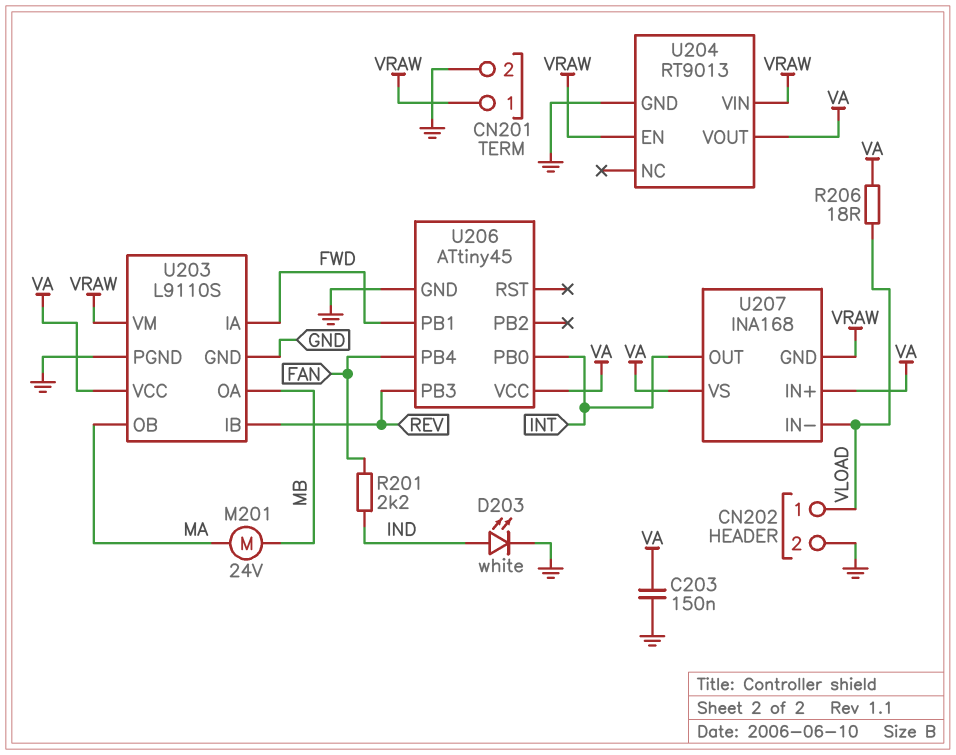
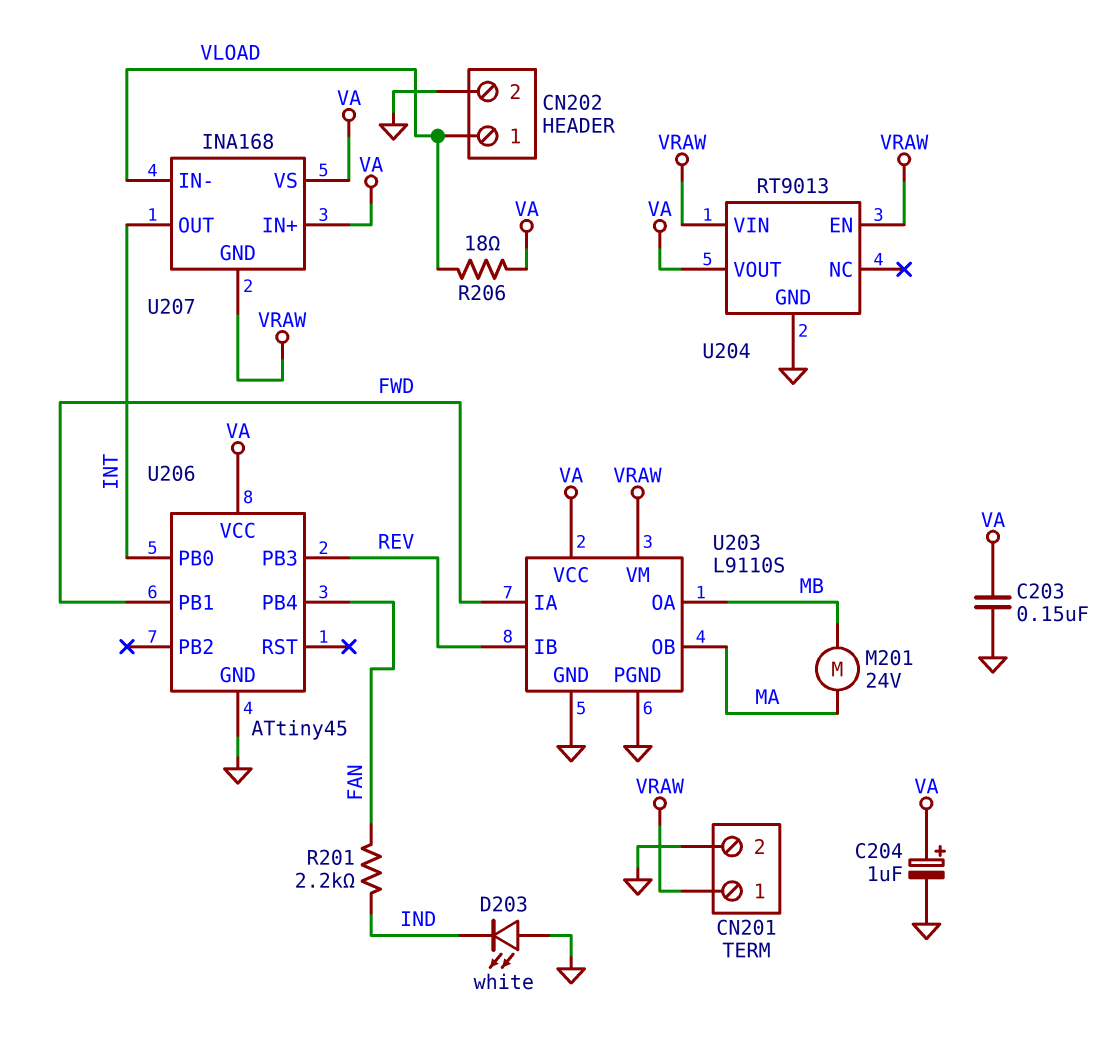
C204: none -> 1uF (plus VA, minus GND)
D203: LED white (A IND, K GND) -> LED white (A GND, K IND)

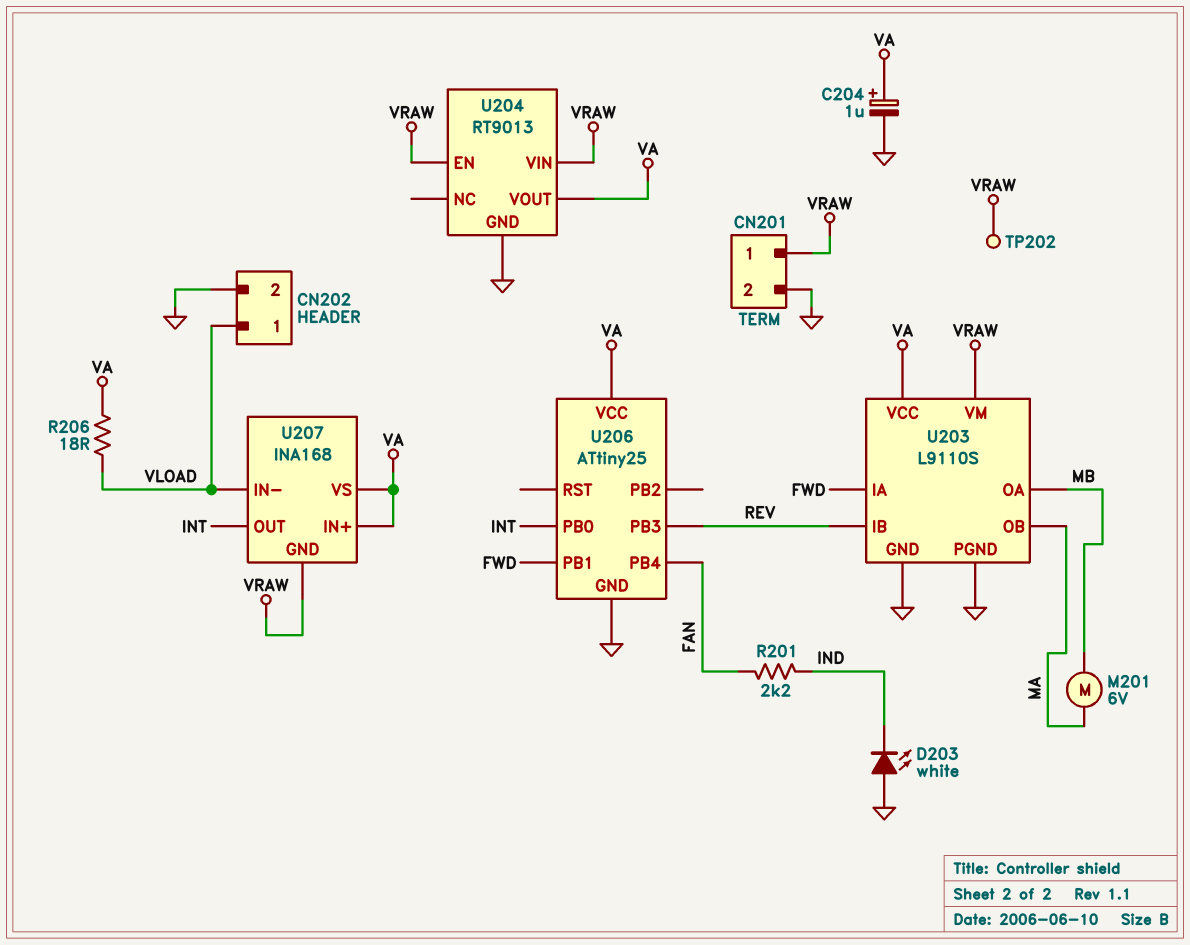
C203: 150nF (GND, VA) -> none
M201: motor 24V (MA, MB) -> motor 6V (MA, MB)
TP202: none -> test point (VRAW)
U206: ATtiny45 -> ATtiny25

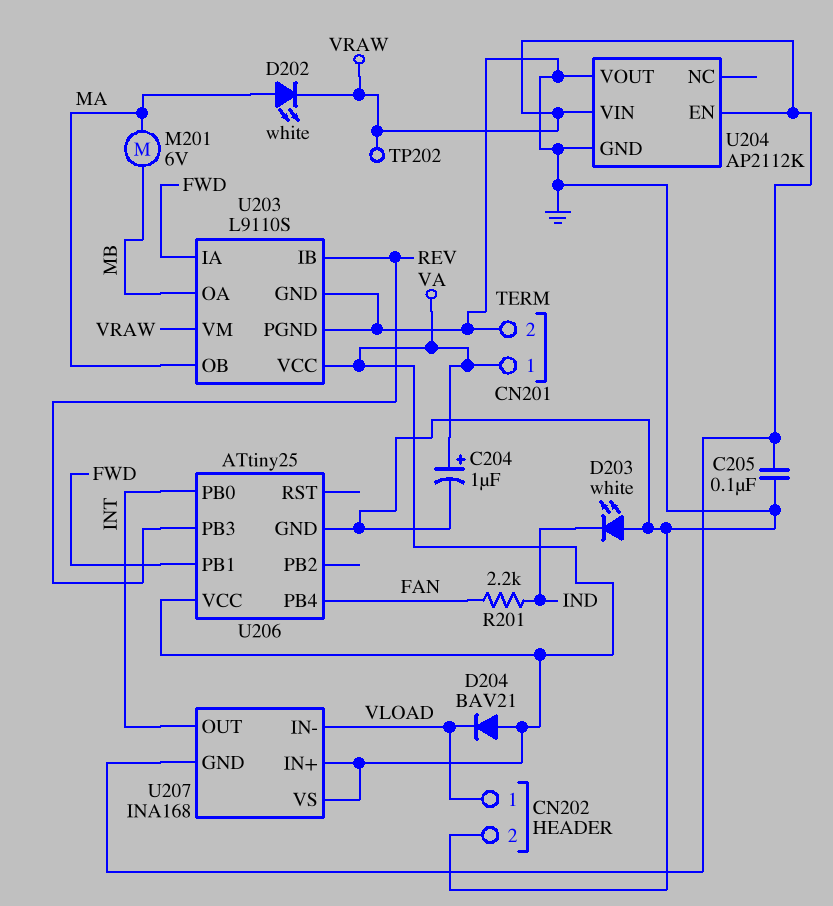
C205: none -> 100nF (GND, VRAW)
CN201 pin 1: VRAW -> VA
D202: none -> LED white (A MA, K VRAW)
D204: none -> diode BAV21 (A VA, K VLOAD)
R206: 18 (VA, VLOAD) -> none
U204: RT9013 -> AP2112K
U204 pin VOUT: VA -> GND

